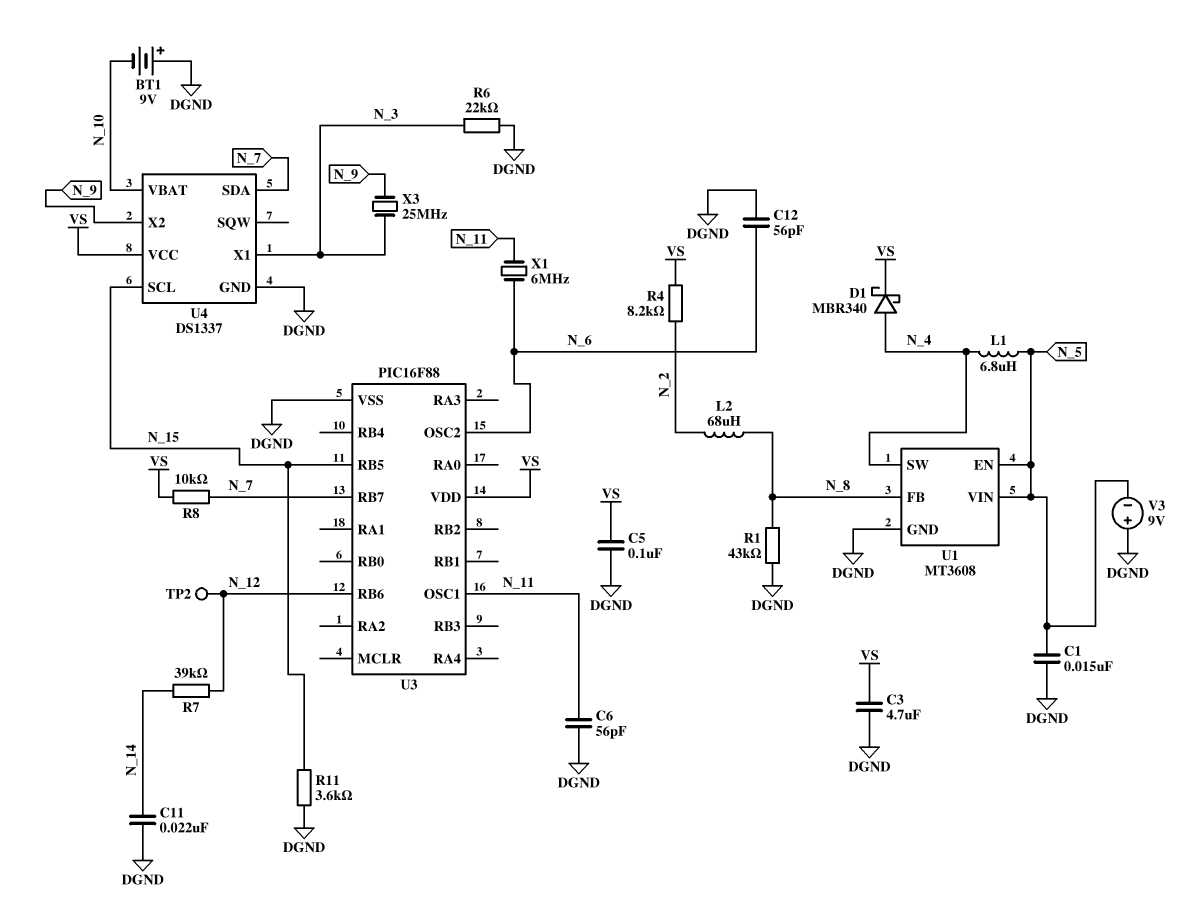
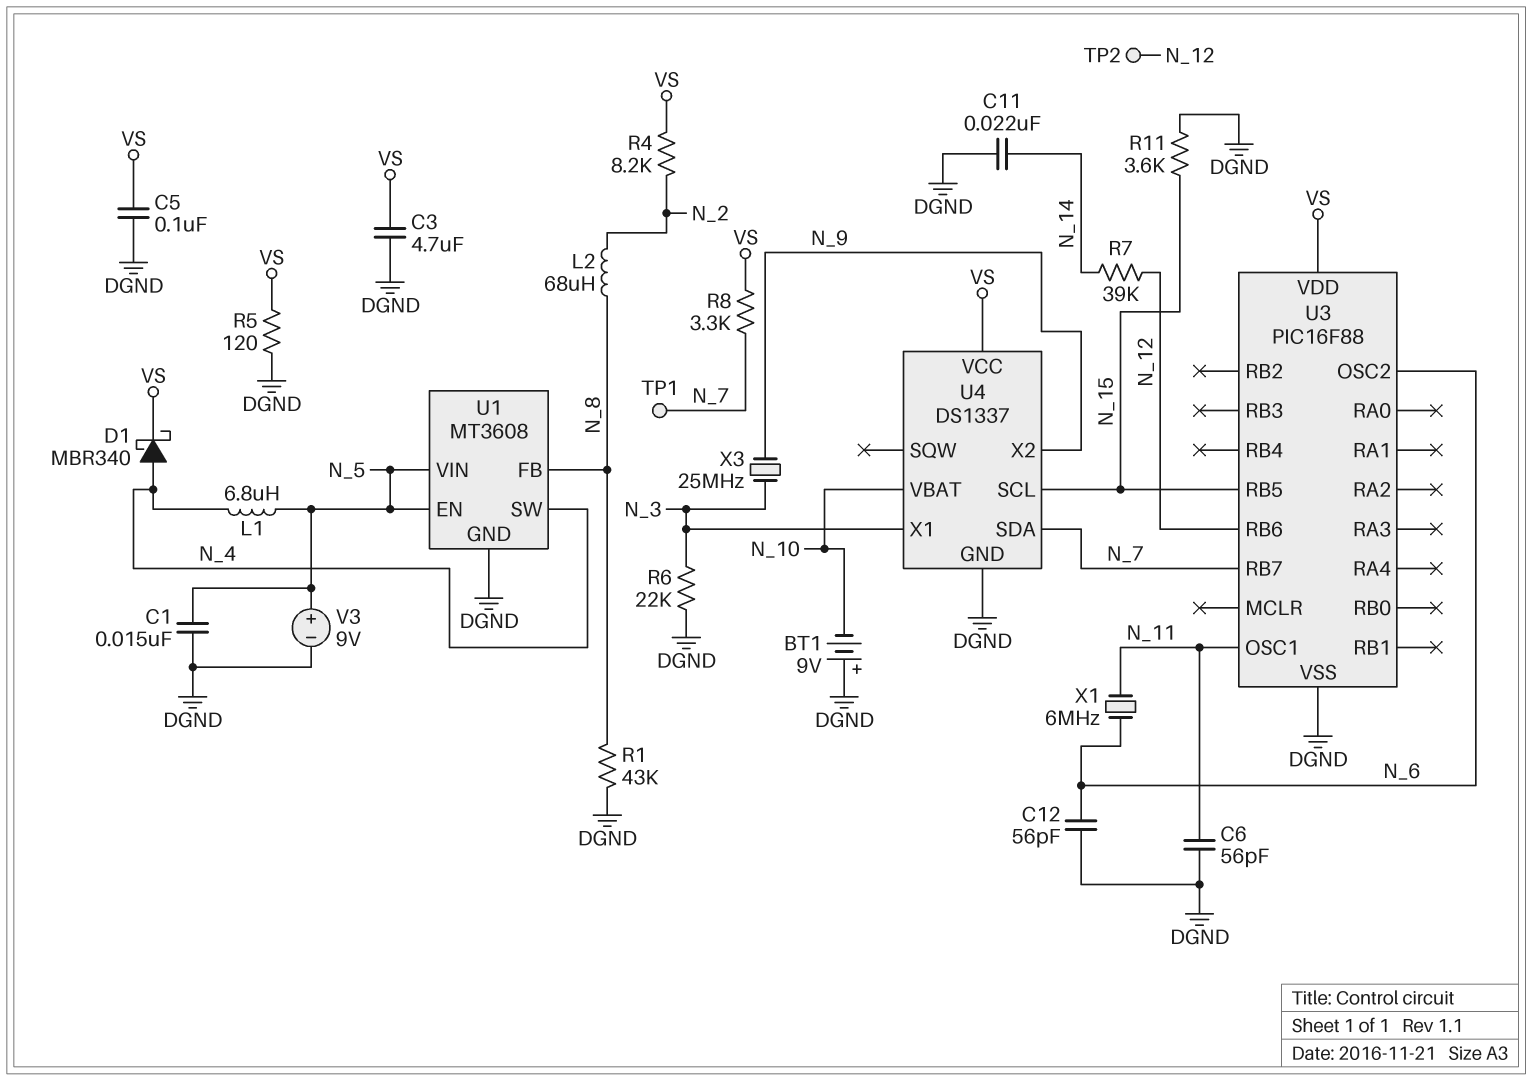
R5: none -> 120 (DGND, VS)
R8: 10k (N_7, VS) -> 3.3k (N_7, VS)
TP1: none -> test point (N_7)
V3: 9V (plus DGND, minus N_5) -> 9V (plus N_5, minus DGND)

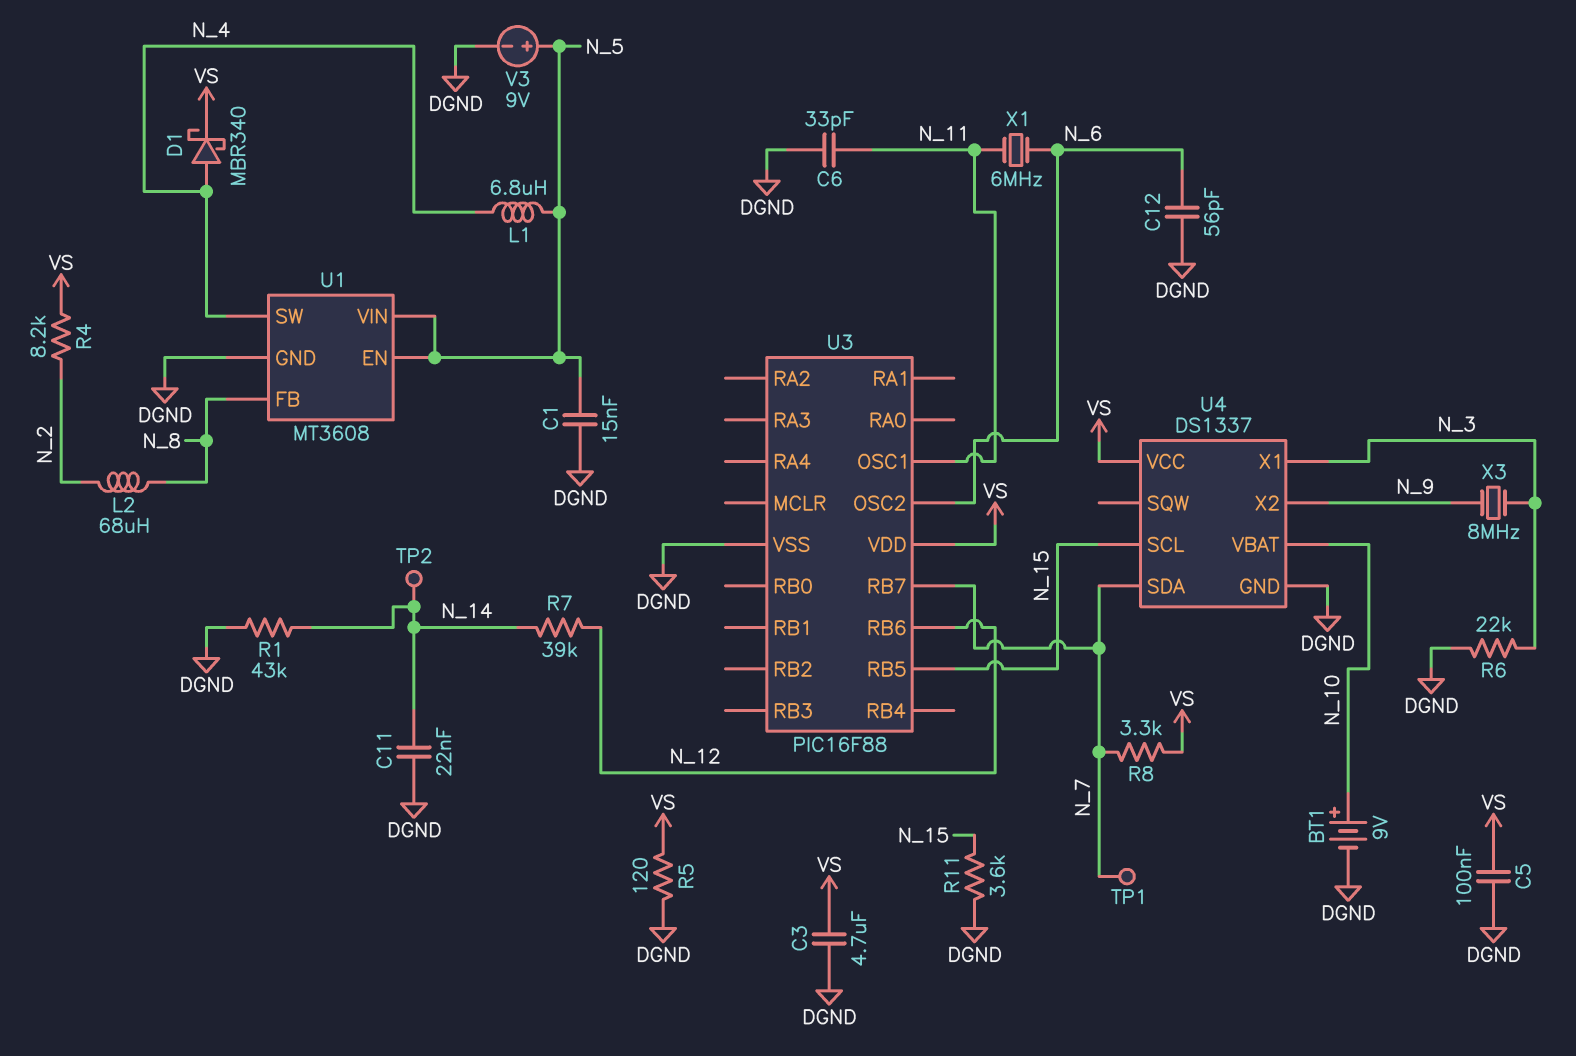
BT1: 9V (plus DGND, minus N_10) -> 9V (plus N_10, minus DGND)
C6: 56pF (DGND, N_11) -> 33pF (DGND, N_11)
R1: 43k (DGND, N_8) -> 43k (DGND, N_14)
TP2: test point (N_12) -> test point (N_14)
X3: 25MHz (N_3, N_9) -> 8MHz (N_3, N_9)

